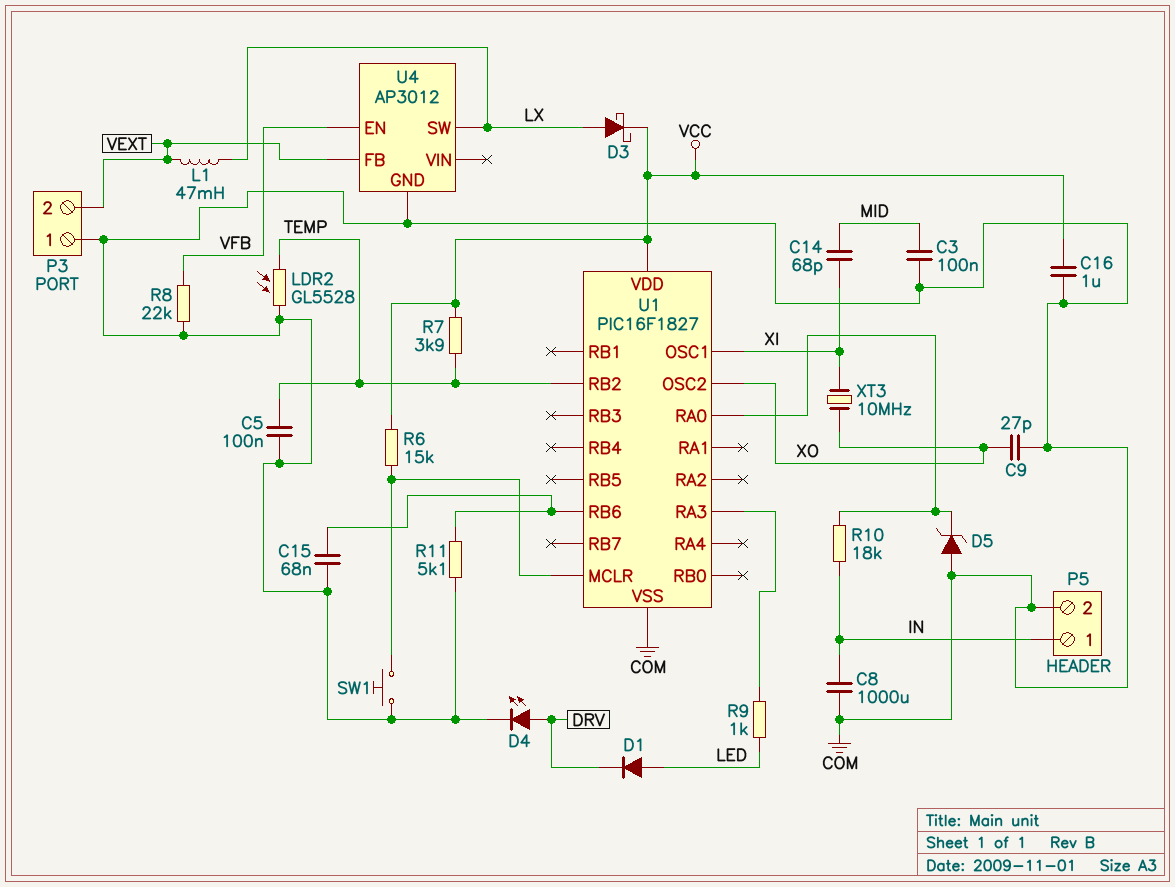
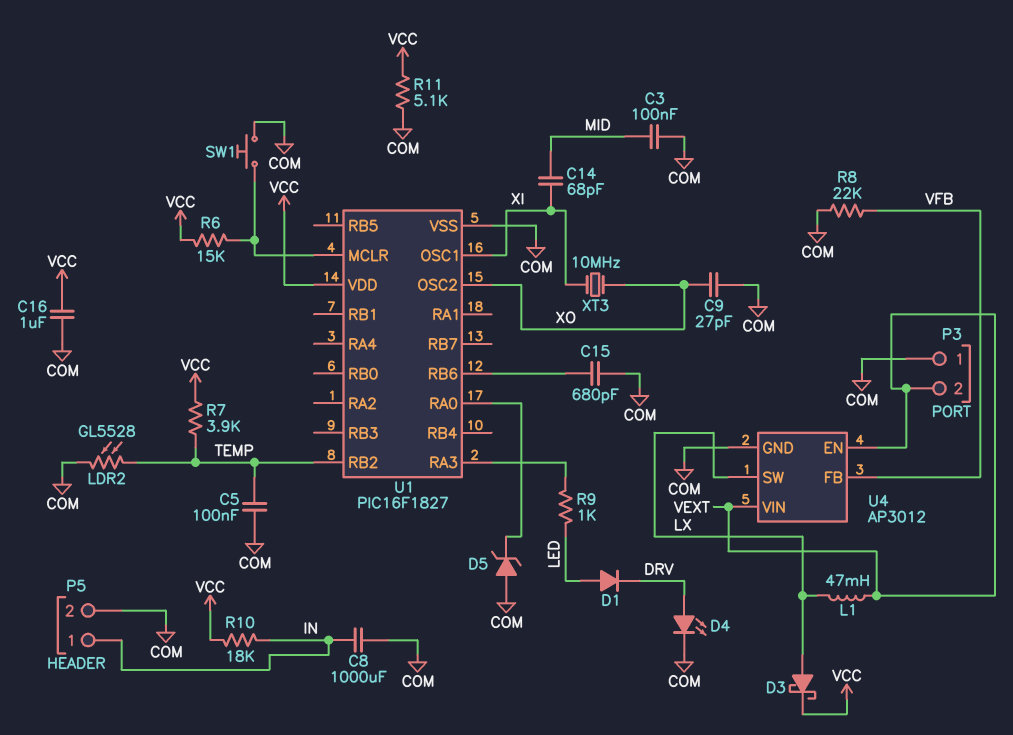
C15: 68nF (COM, U1/RB6) -> 680pF (COM, U1/RB6)
R10: 18k (IN, U1/RA0) -> 18k (IN, VCC)
R11: 5.1k (COM, U1/RB6) -> 5.1k (COM, VCC)
U4 pin EN: VFB -> VEXT
U4 pin FB: VEXT -> VFB
U4 pin VIN: none -> VEXT

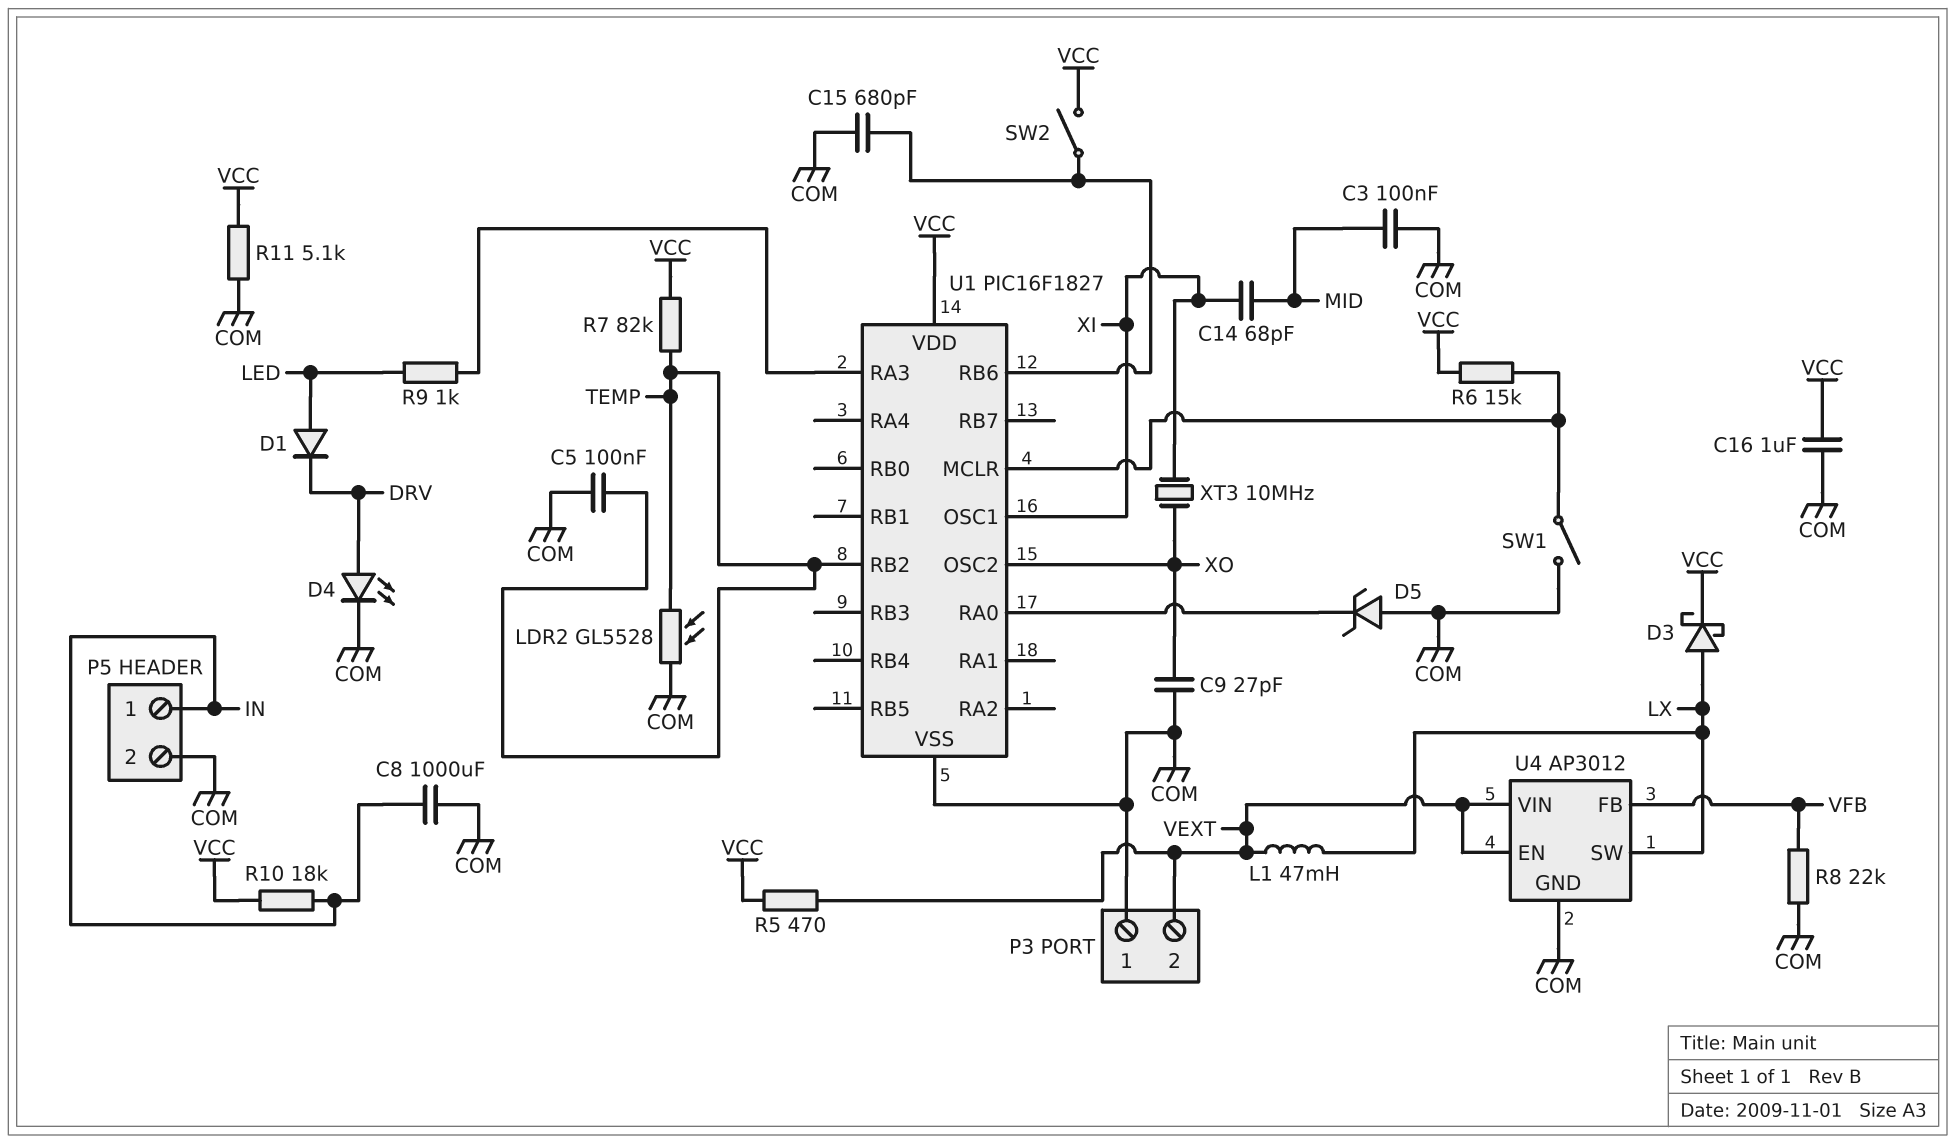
R5: none -> 470 (VCC, VEXT)
R7: 3.9k (TEMP, VCC) -> 82k (TEMP, VCC)
SW1: button (COM, U1/MCLR) -> switch (COM, U1/MCLR)
SW2: none -> switch (U1/RB6, VCC)

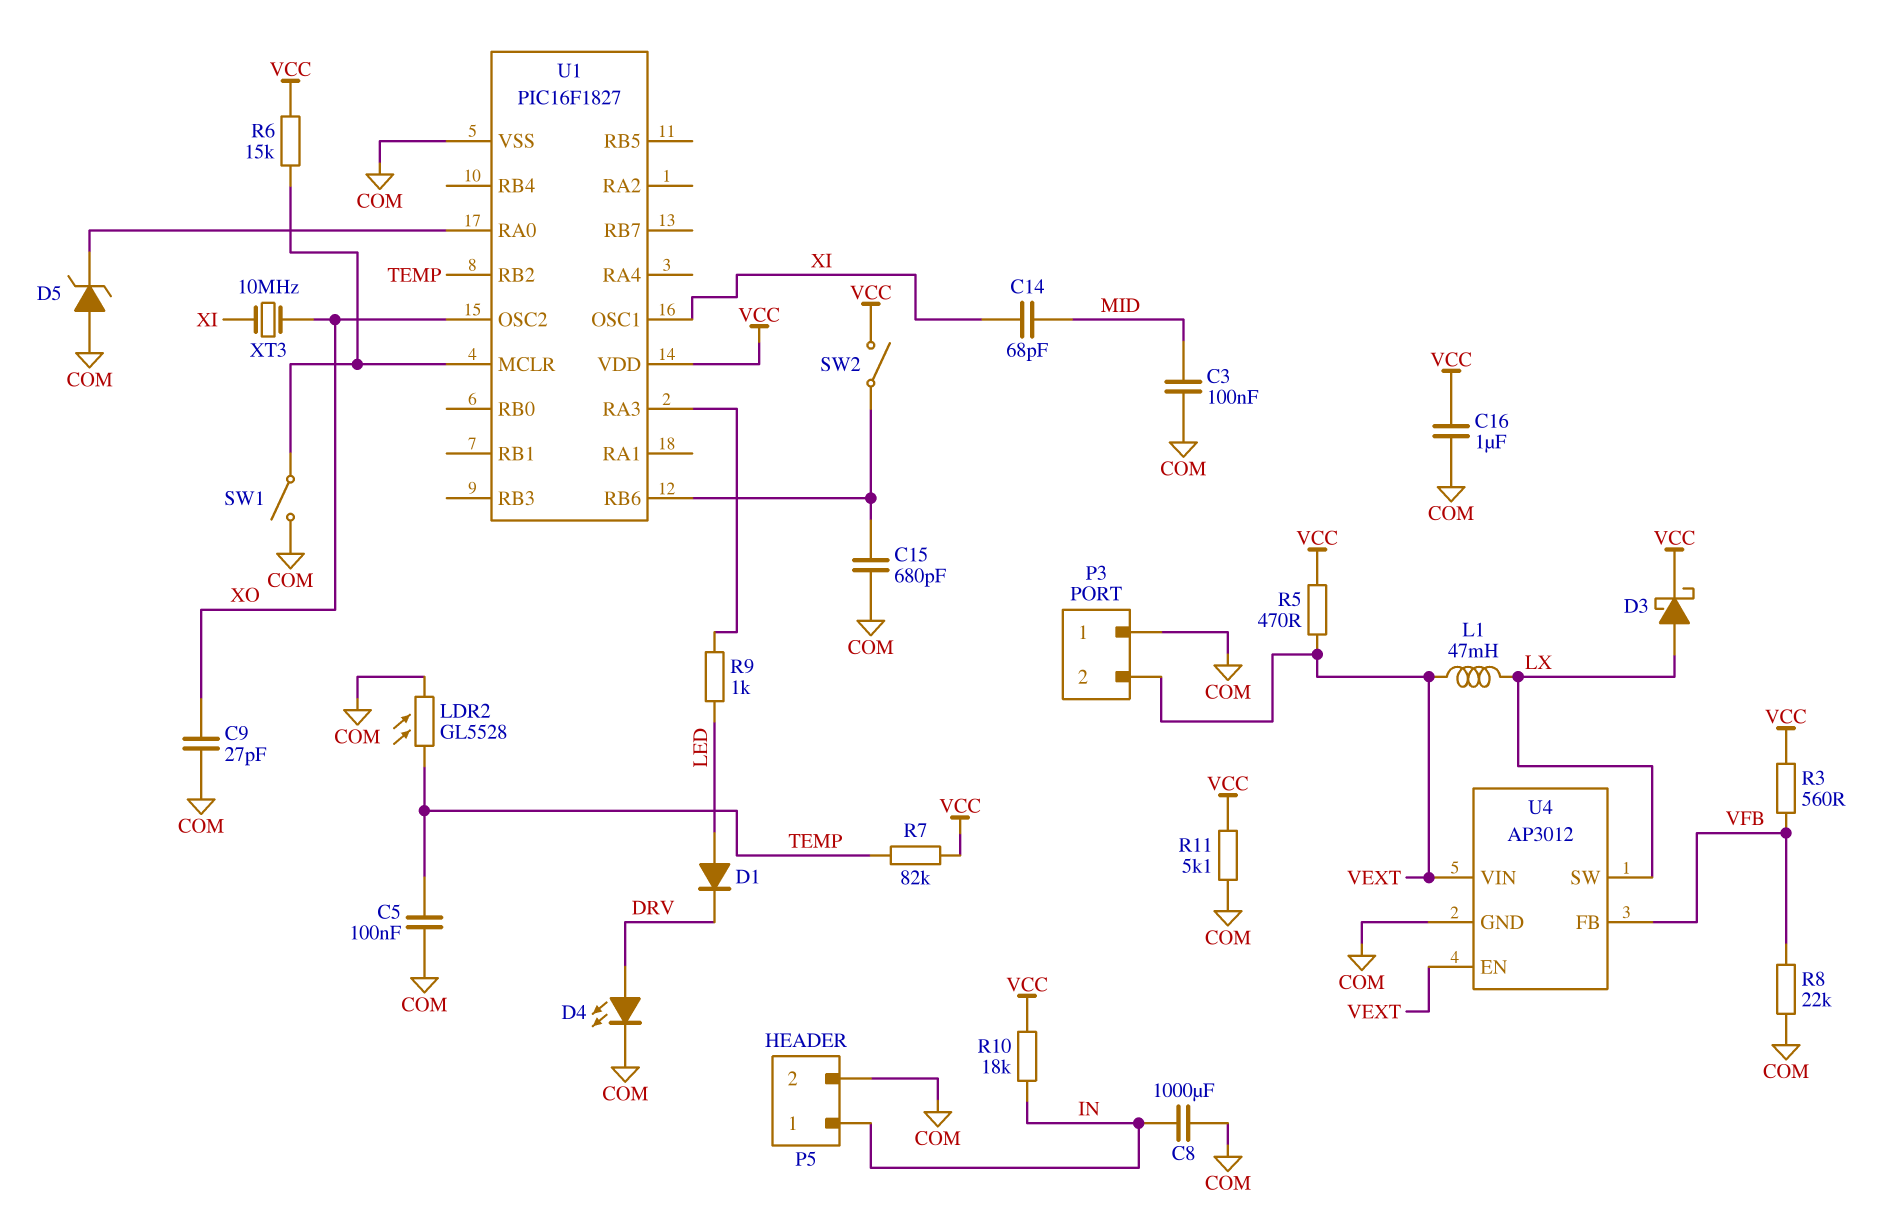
R3: none -> 560 (VCC, VFB)

